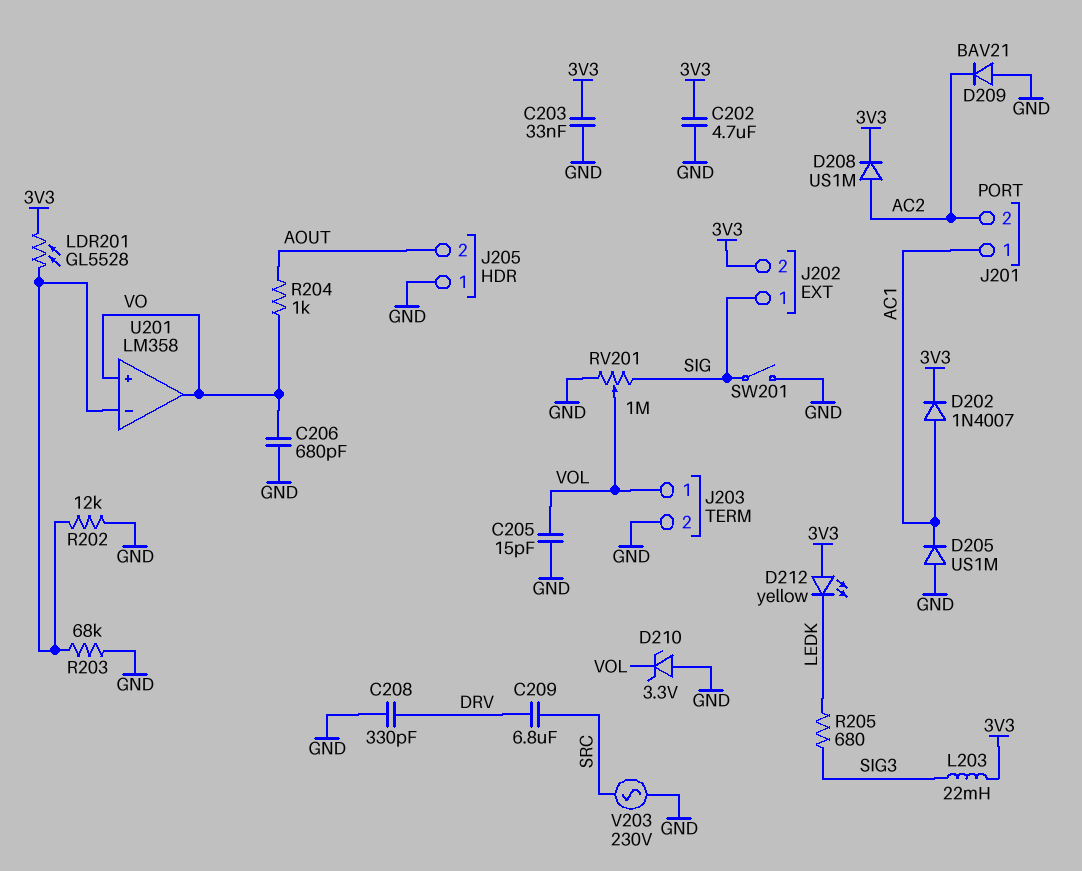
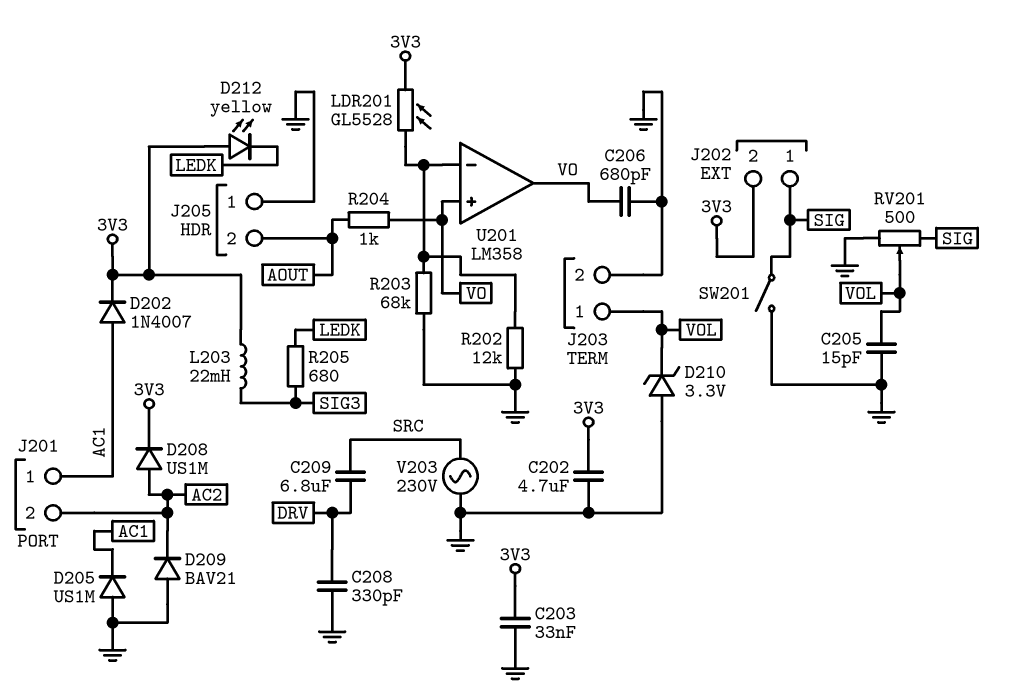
RV201: 1M (GND, SIG, wiper VOL) -> 500 (GND, SIG, wiper VOL)

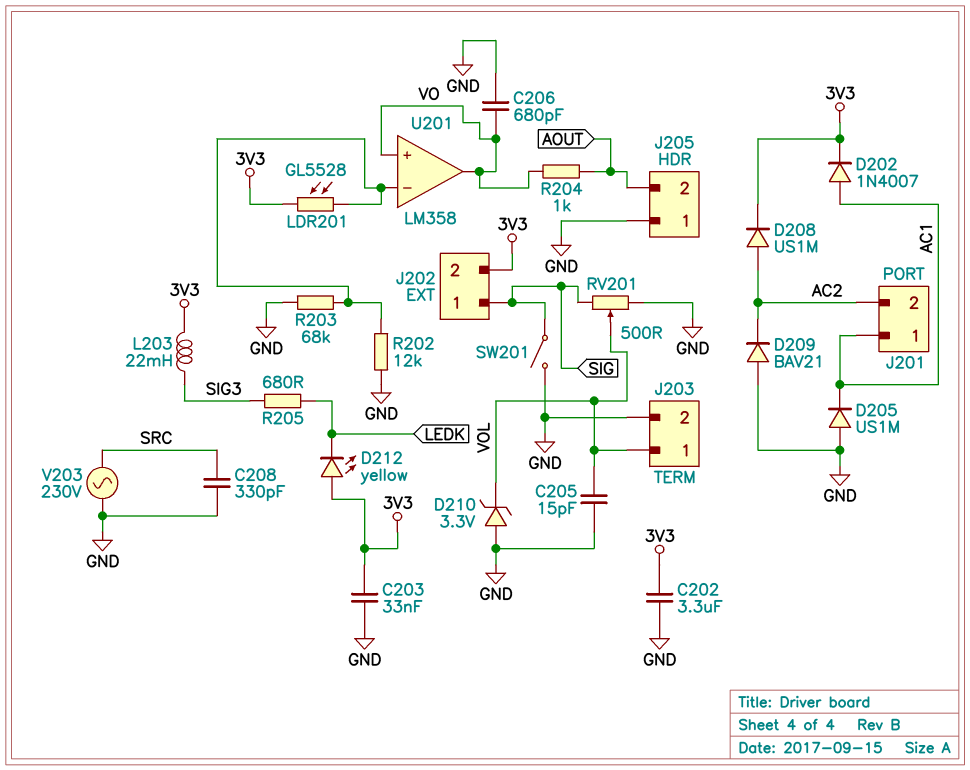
C202: 4.7uF (3V3, GND) -> 3.3uF (3V3, GND)
C208: 330pF (DRV, GND) -> 330pF (GND, SRC)
C209: 6.8uF (DRV, SRC) -> none

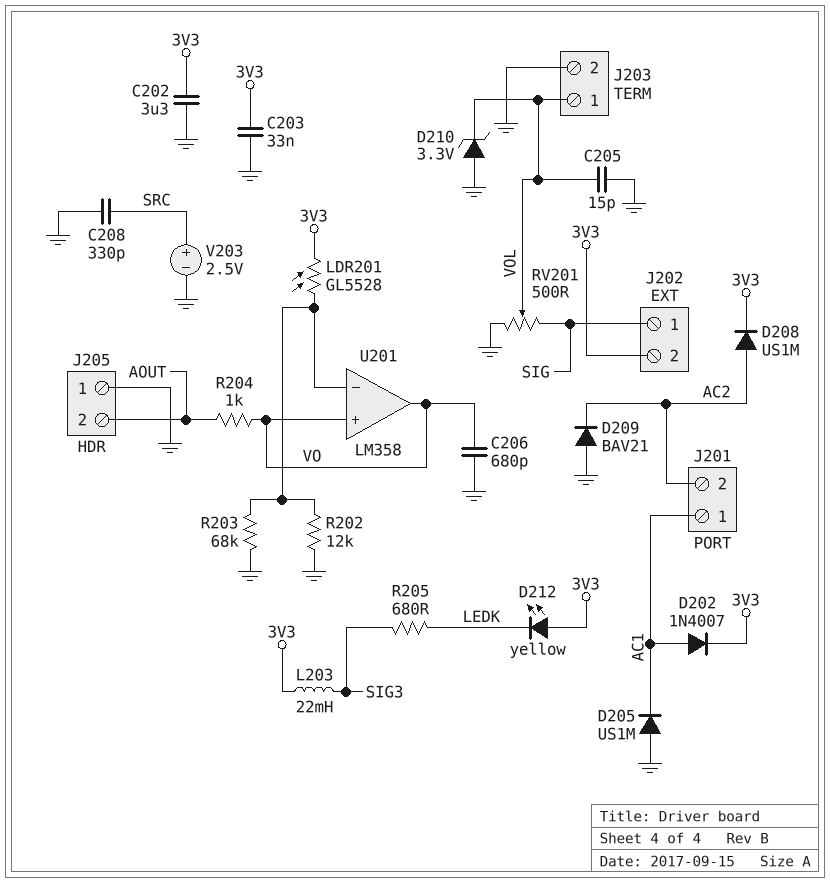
SW201: switch (GND, SIG) -> none
V203: AC 230V (GND, SRC) -> 2.5V (plus SRC, minus GND)

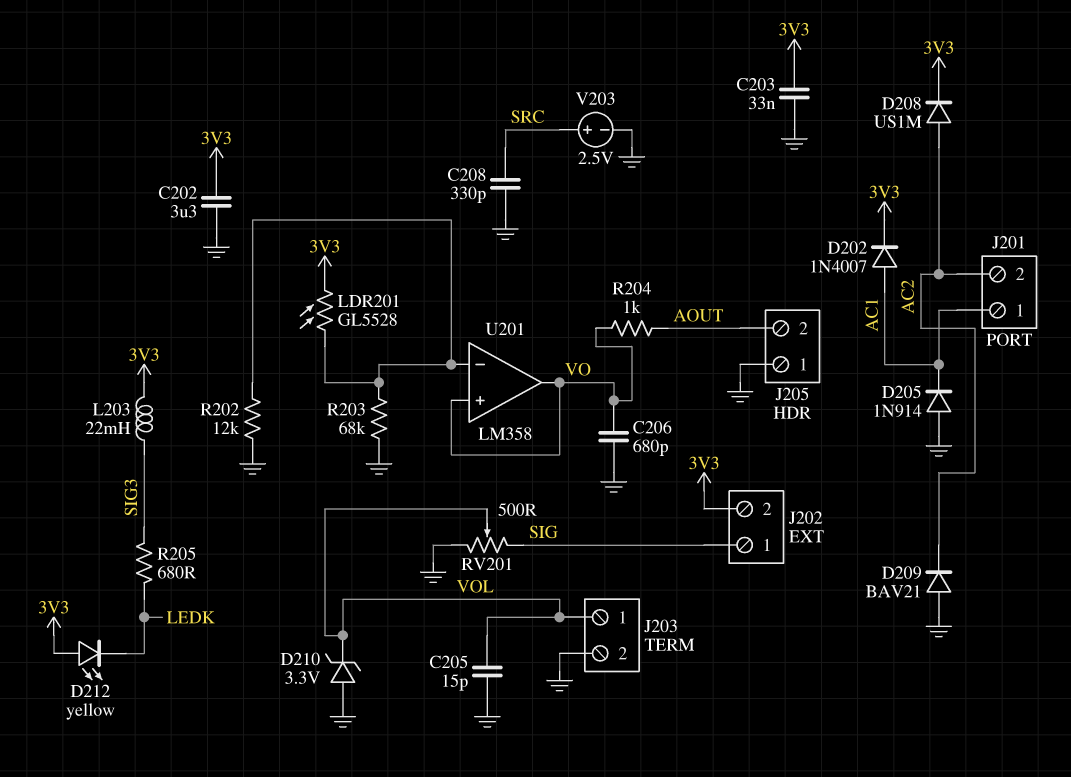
D205: diode US1M (A GND, K AC1) -> diode 1N914 (A GND, K AC1)

